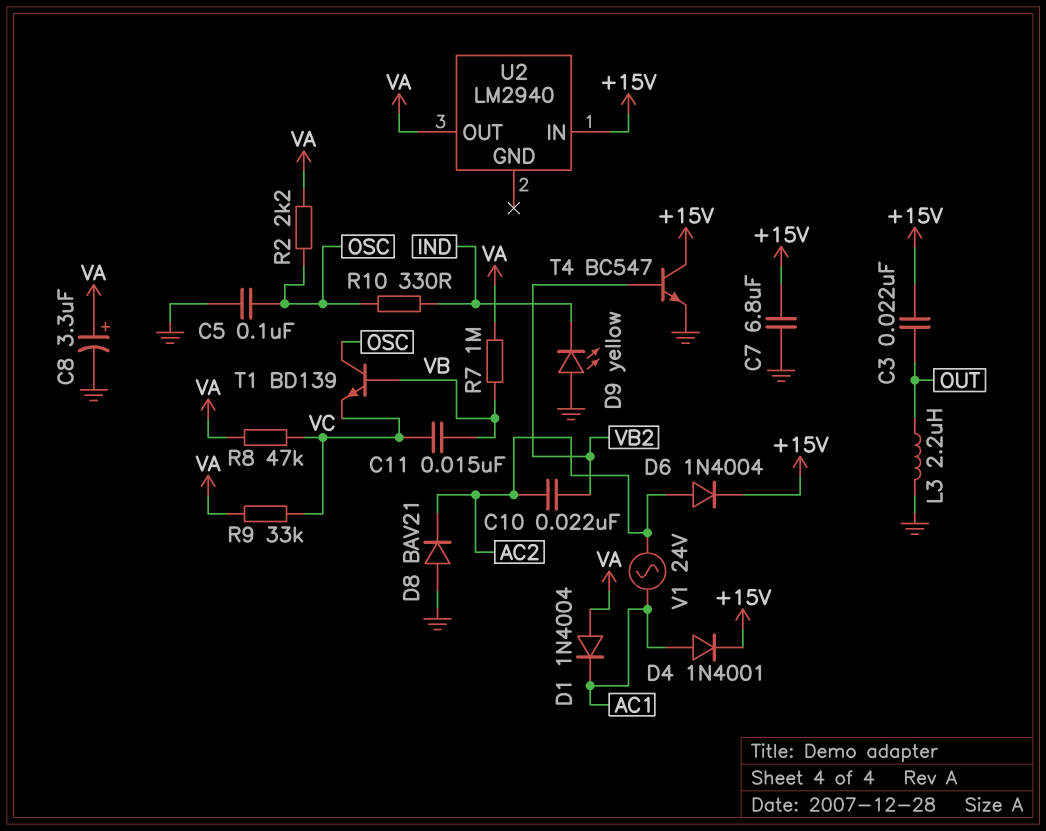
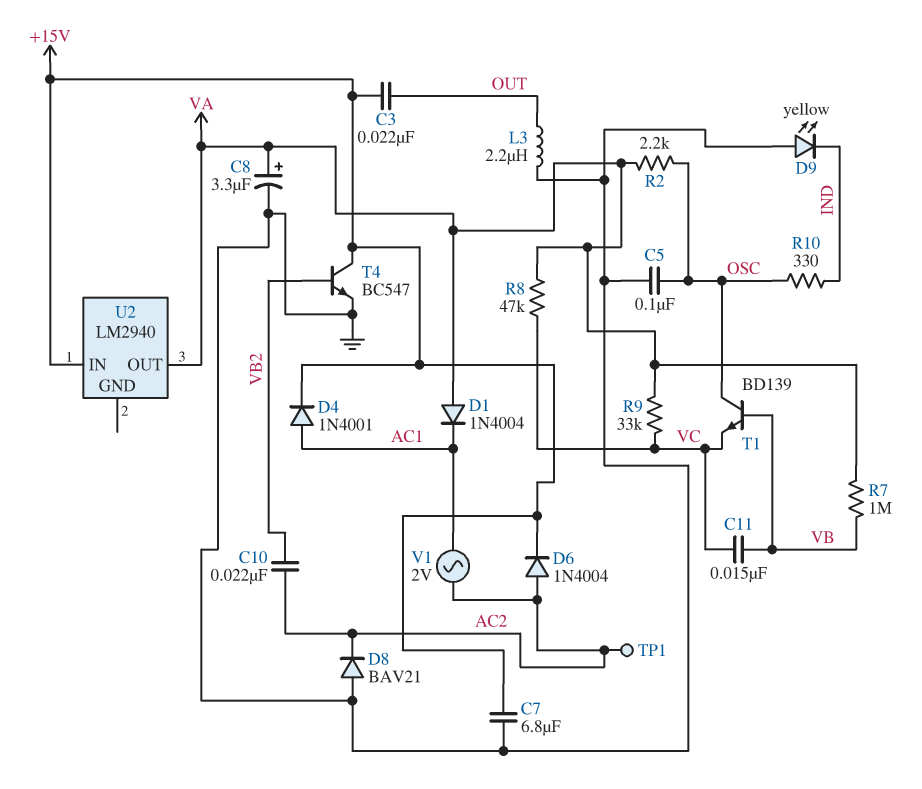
TP1: none -> test point (AC2)
V1: AC 24V (AC1, AC2) -> AC 2V (AC1, AC2)

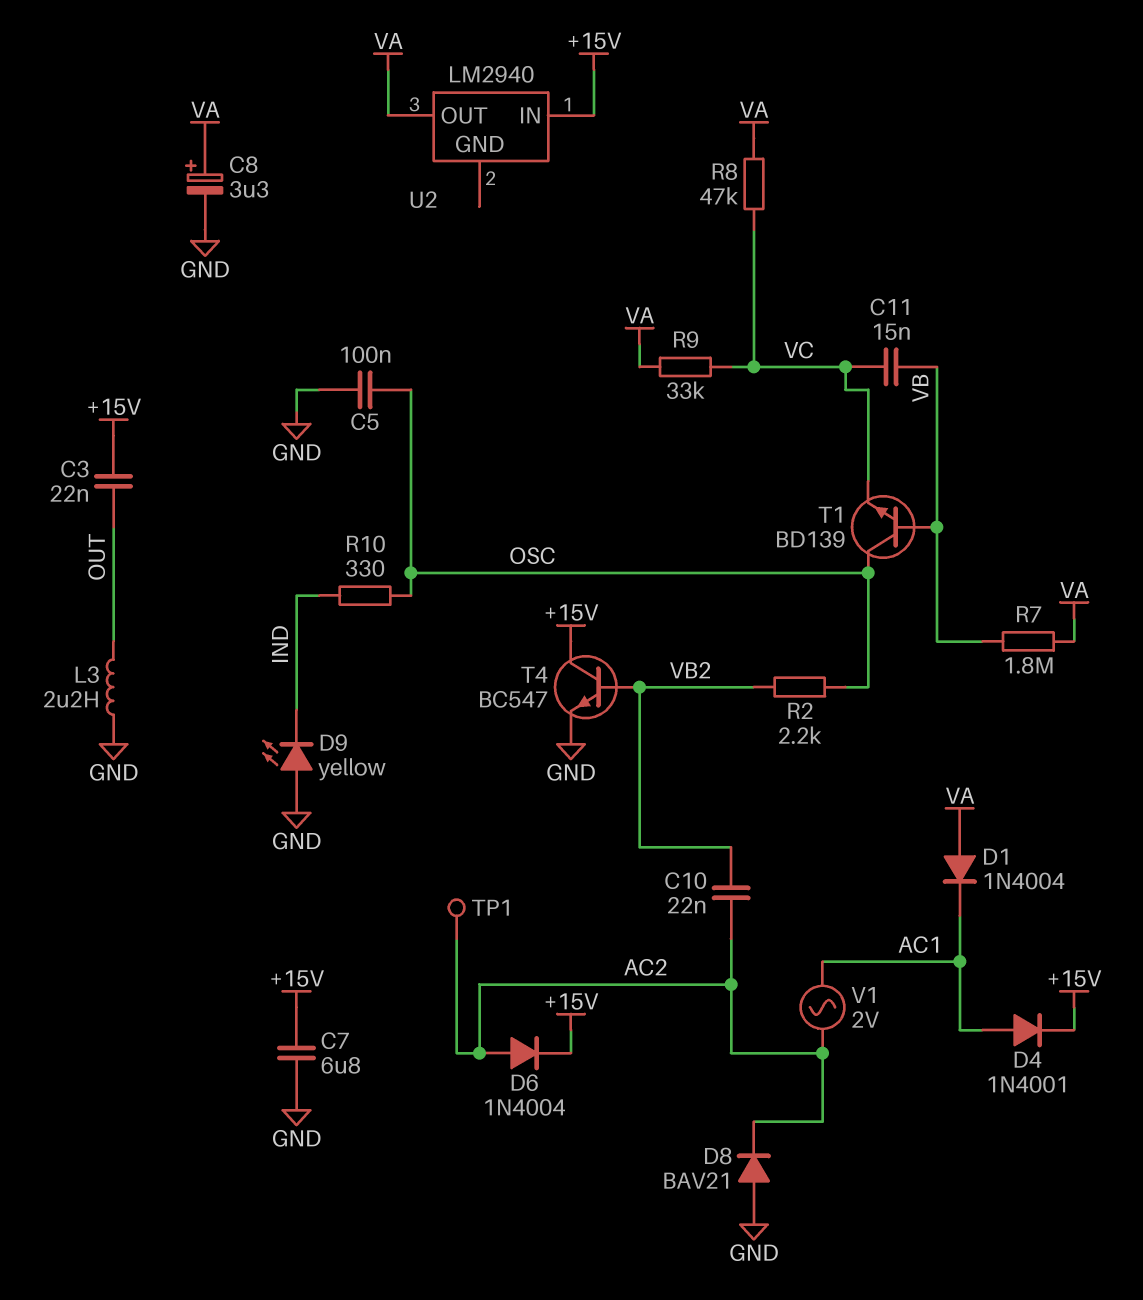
R2: 2.2k (OSC, VA) -> 2.2k (OSC, VB2)
R7: 1M (VA, VB) -> 1.8M (VA, VB)

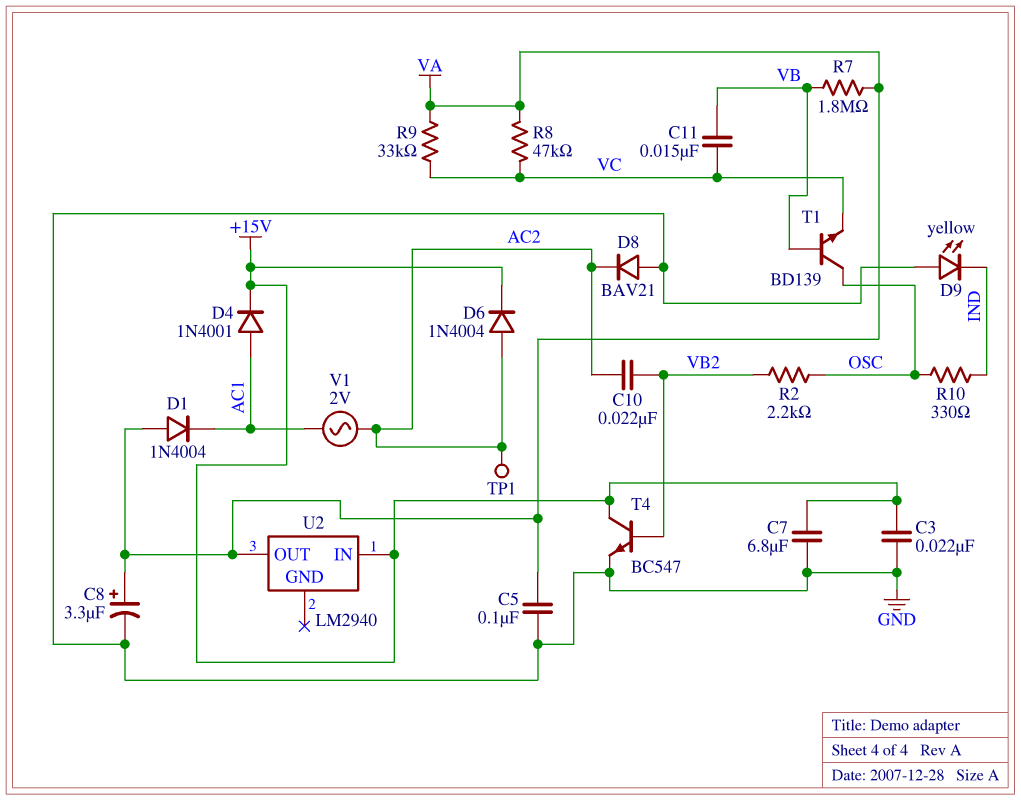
C3: 22nF (+15V, OUT) -> 22nF (+15V, GND)
C5: 100nF (GND, OSC) -> 100nF (GND, VA)
L3: 2.2uH (GND, OUT) -> none

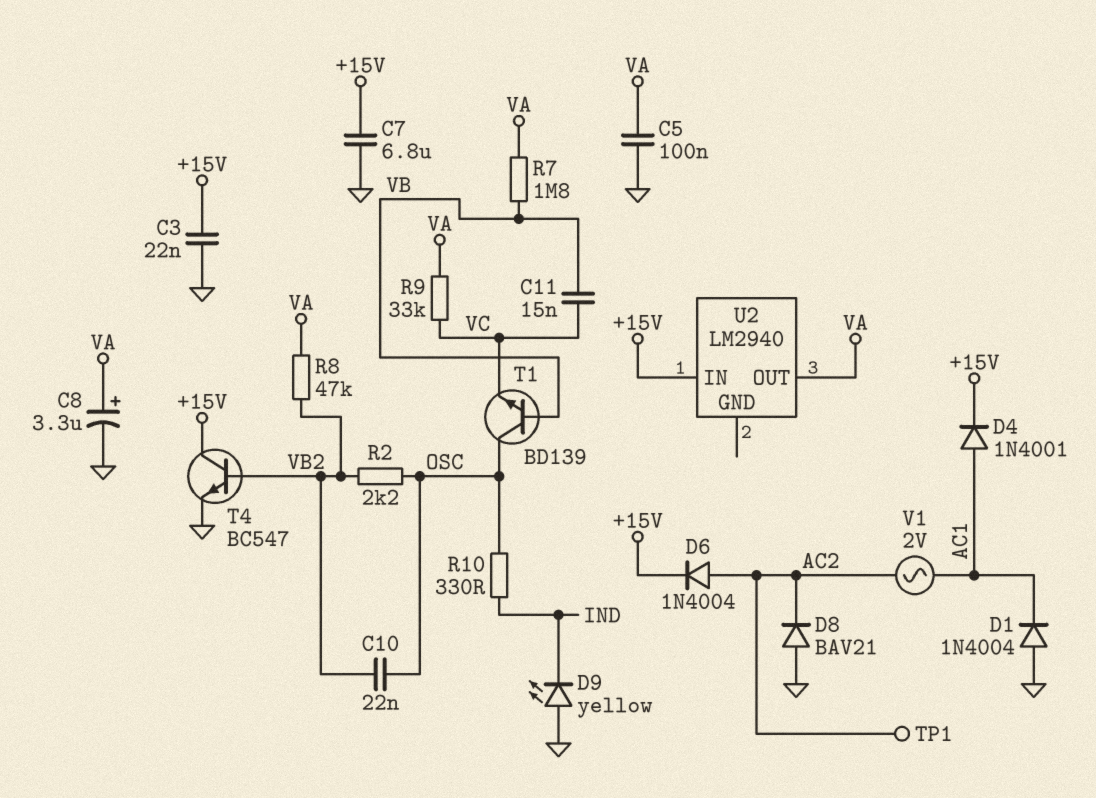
C10: 22nF (AC2, VB2) -> 22nF (OSC, VB2)
D1: diode 1N4004 (A VA, K AC1) -> diode 1N4004 (A GND, K AC1)
R8: 47k (VA, VC) -> 47k (VA, VB2)

